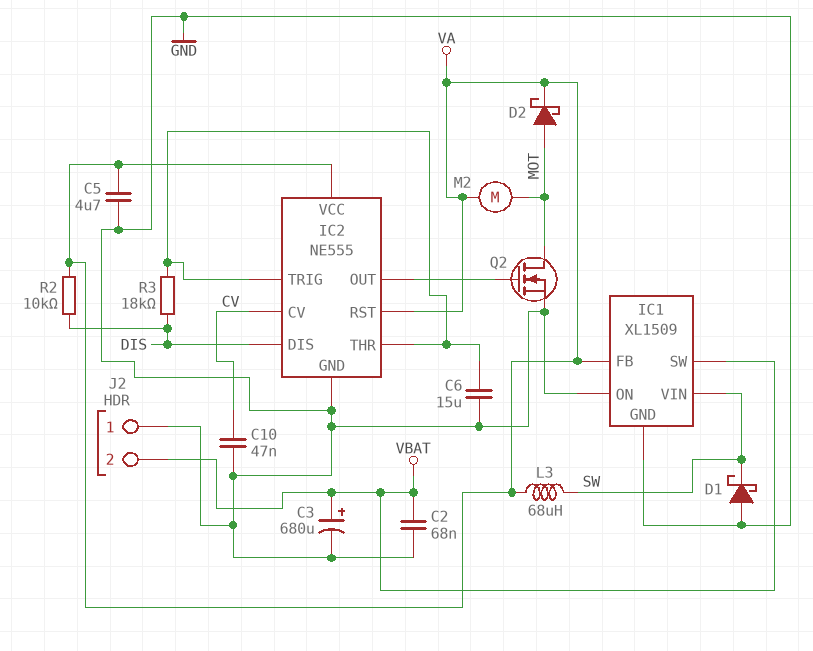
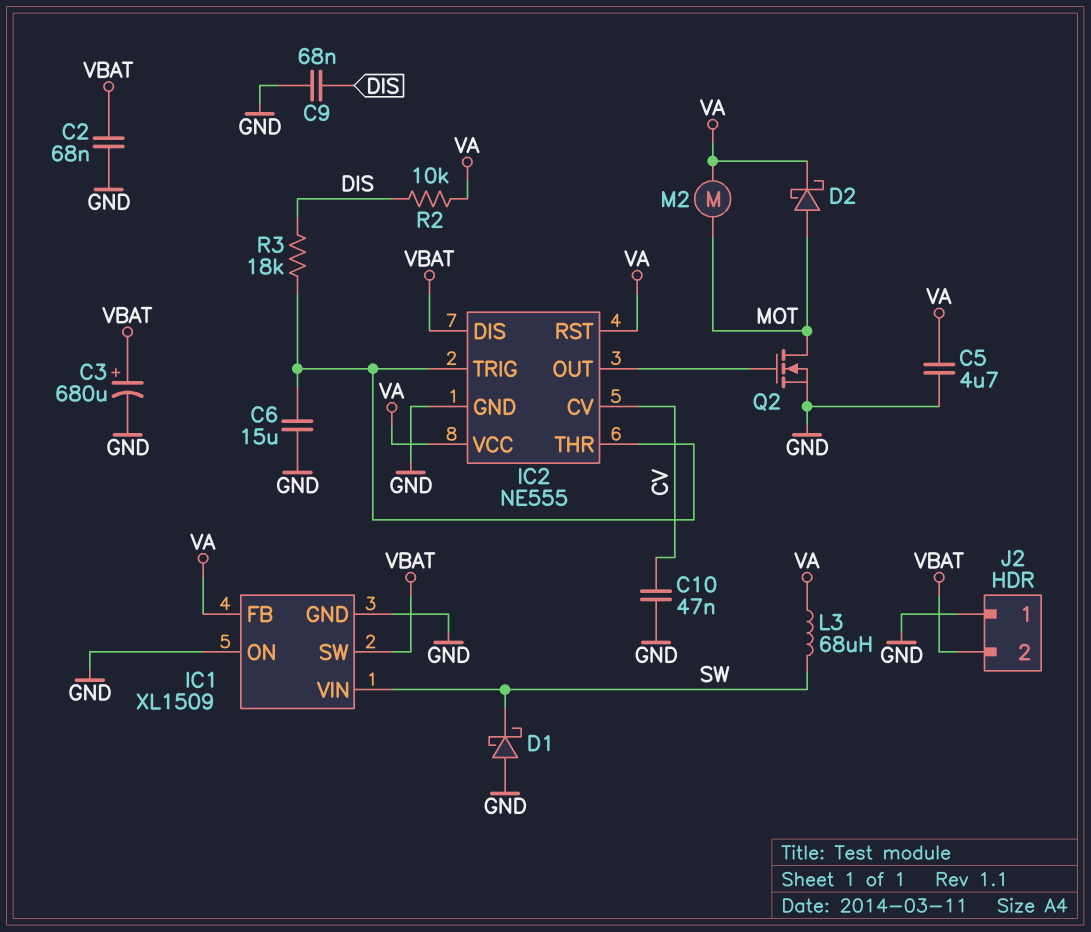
C9: none -> 68nF (DIS, GND)
IC2 pin DIS: DIS -> VBAT

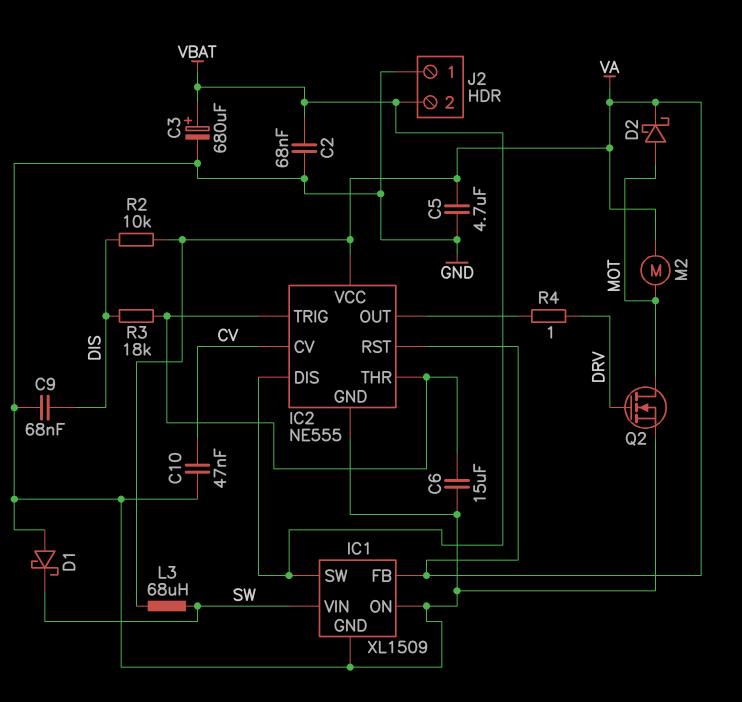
Q2: NMOS (G IC2/OUT, D MOT, S GND) -> NMOS (G DRV, D MOT, S GND)
R4: none -> 1 (DRV, IC2/OUT)

